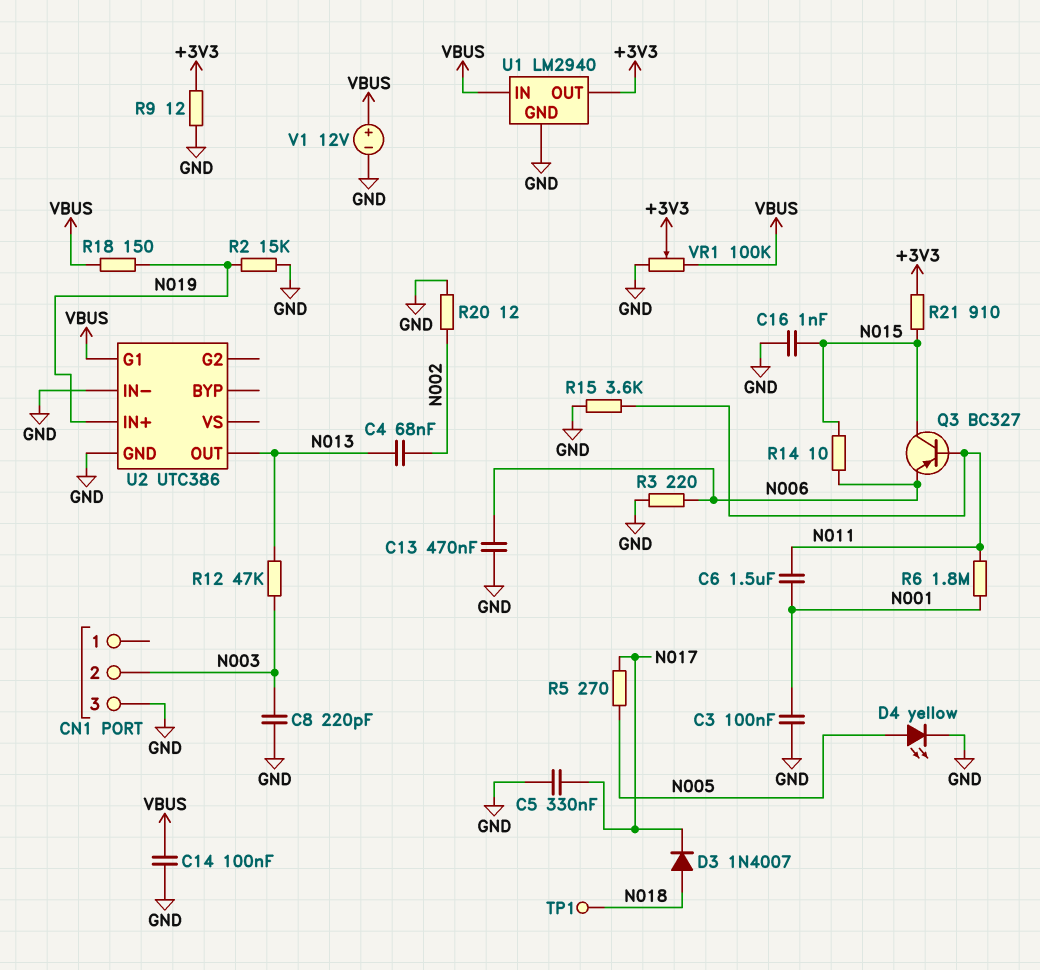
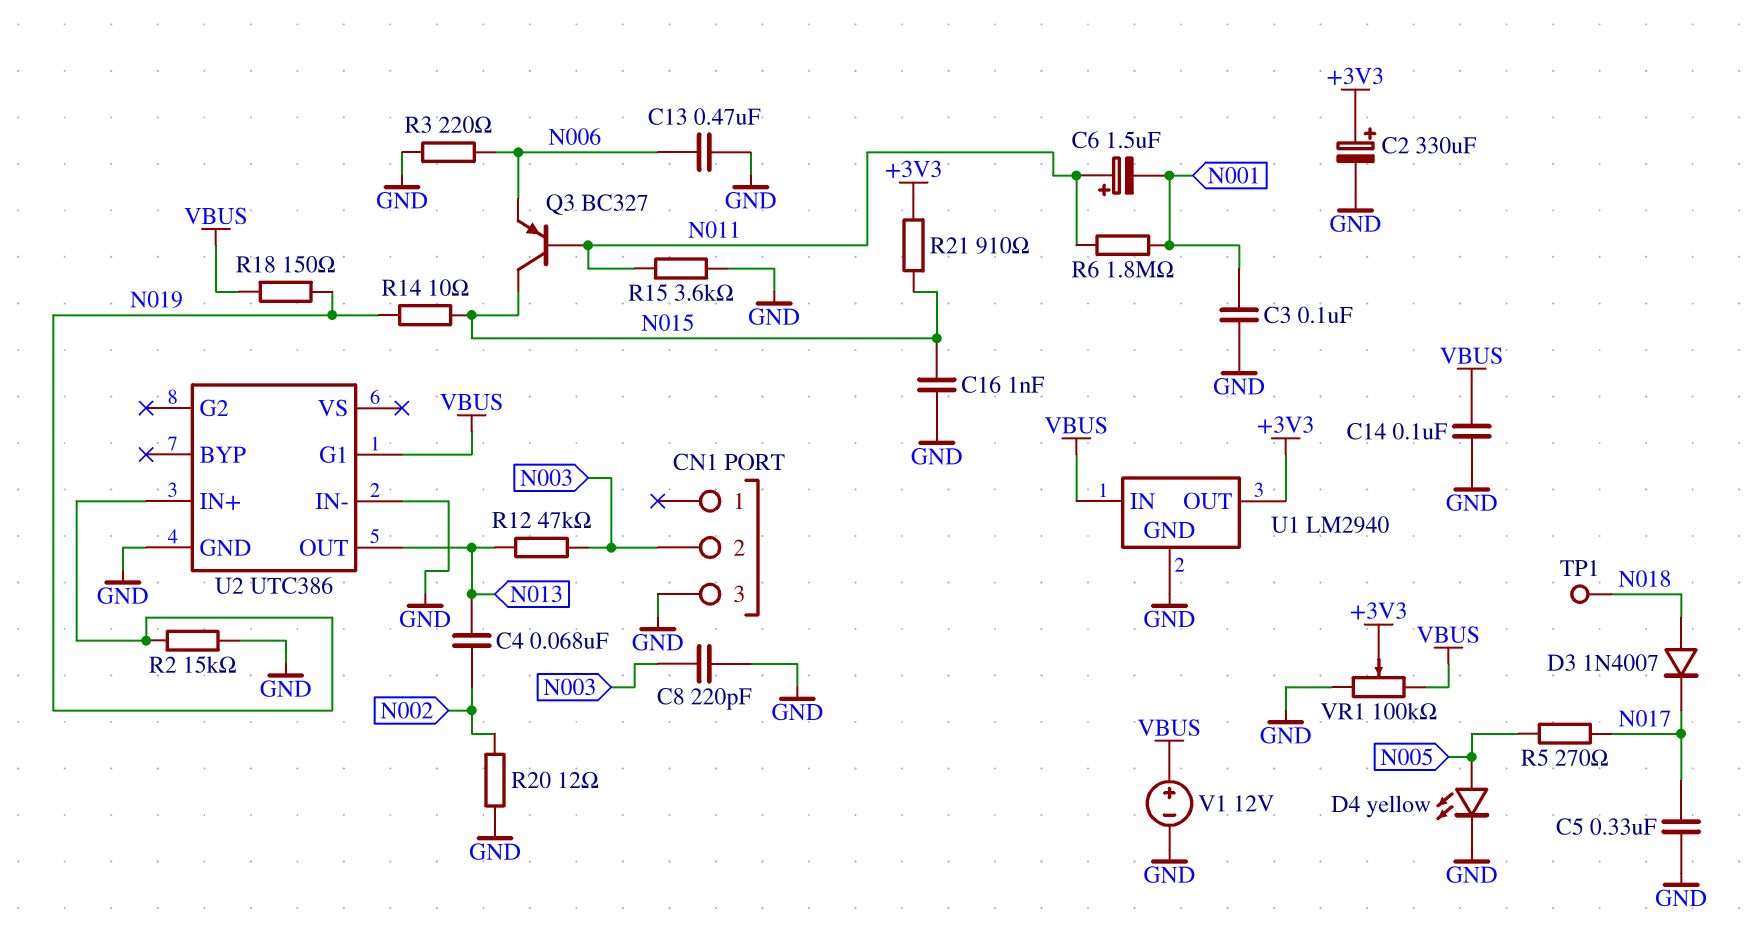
C2: none -> 330uF (plus +3V3, minus GND)
C6: 1.5uF (N001, N011) -> 1.5uF (plus N011, minus N001)
R9: 12 (+3V3, GND) -> none
R14: 10 (N006, N015) -> 10 (N015, N019)

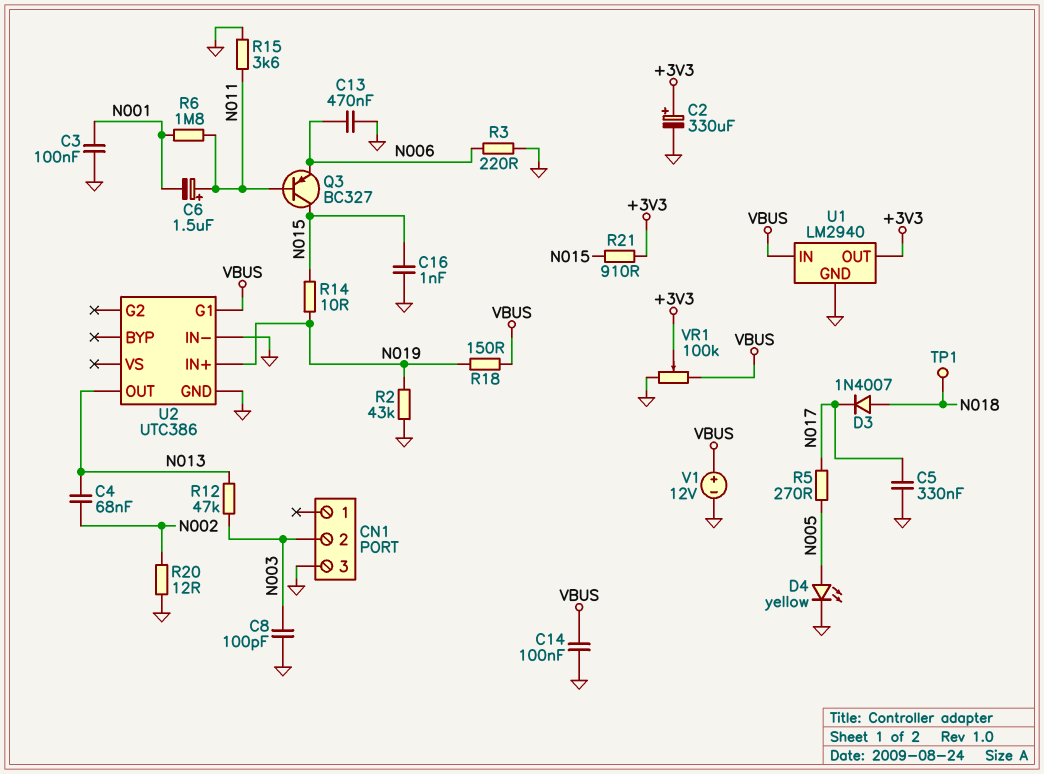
C8: 220pF (GND, N003) -> 100pF (GND, N003)
R2: 15k (GND, N019) -> 43k (GND, N019)

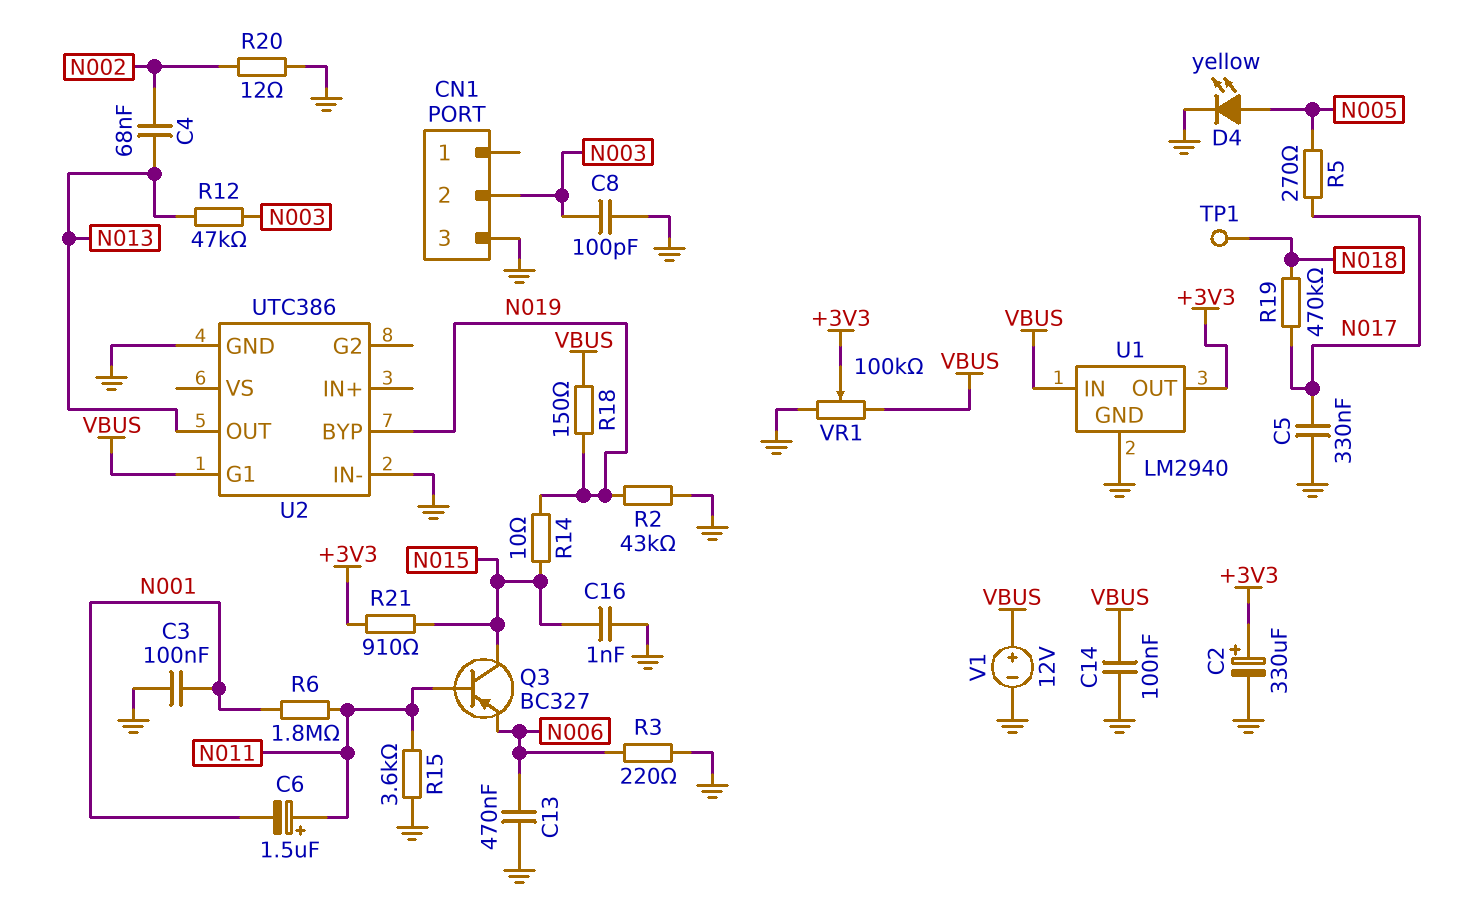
D3: diode 1N4007 (A N018, K N017) -> none
R19: none -> 470k (N017, N018)
U2 pin BYP: none -> N019
U2 pin IN+: N019 -> none

